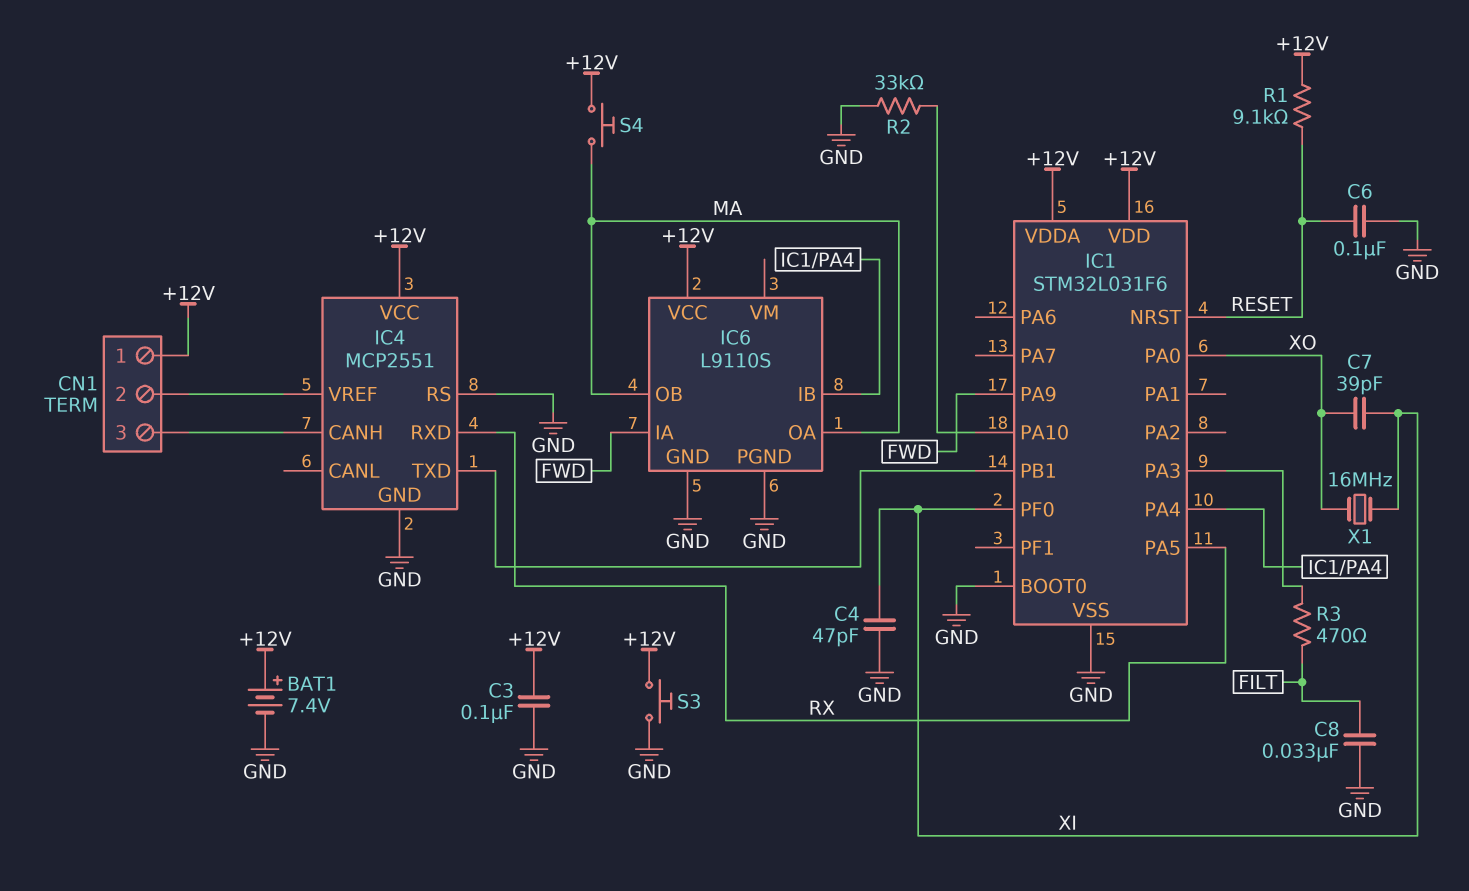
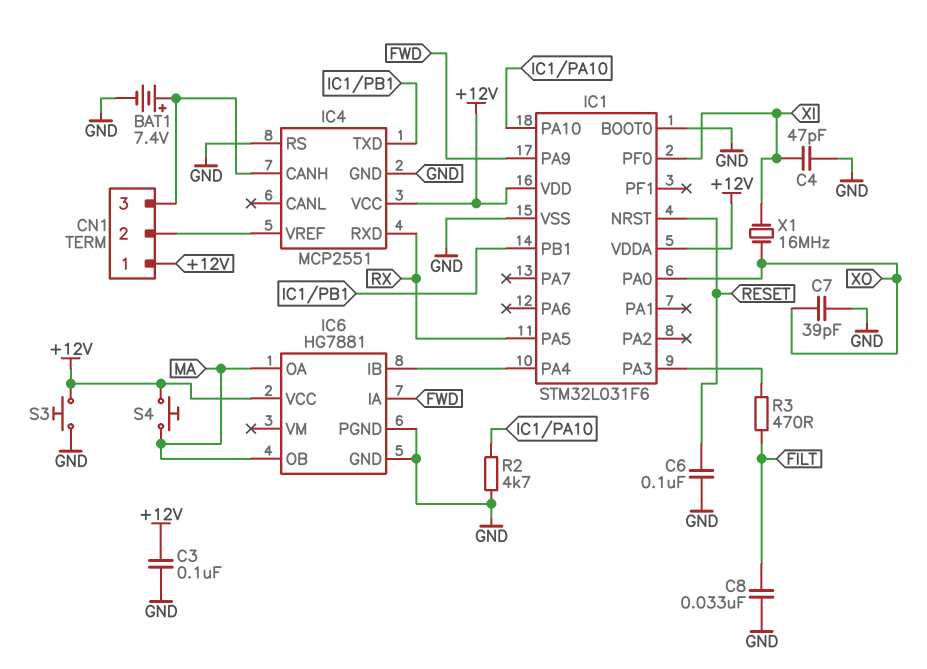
BAT1: 7.4V (plus +12V, minus GND) -> 7.4V (plus CN1/3, minus GND)
C7: 39pF (XI, XO) -> 39pF (GND, XO)
IC6: L9110S -> HG7881
R1: 9.1k (+12V, RESET) -> none
R2: 33k (GND, IC1/PA10) -> 4.7k (GND, IC1/PA10)

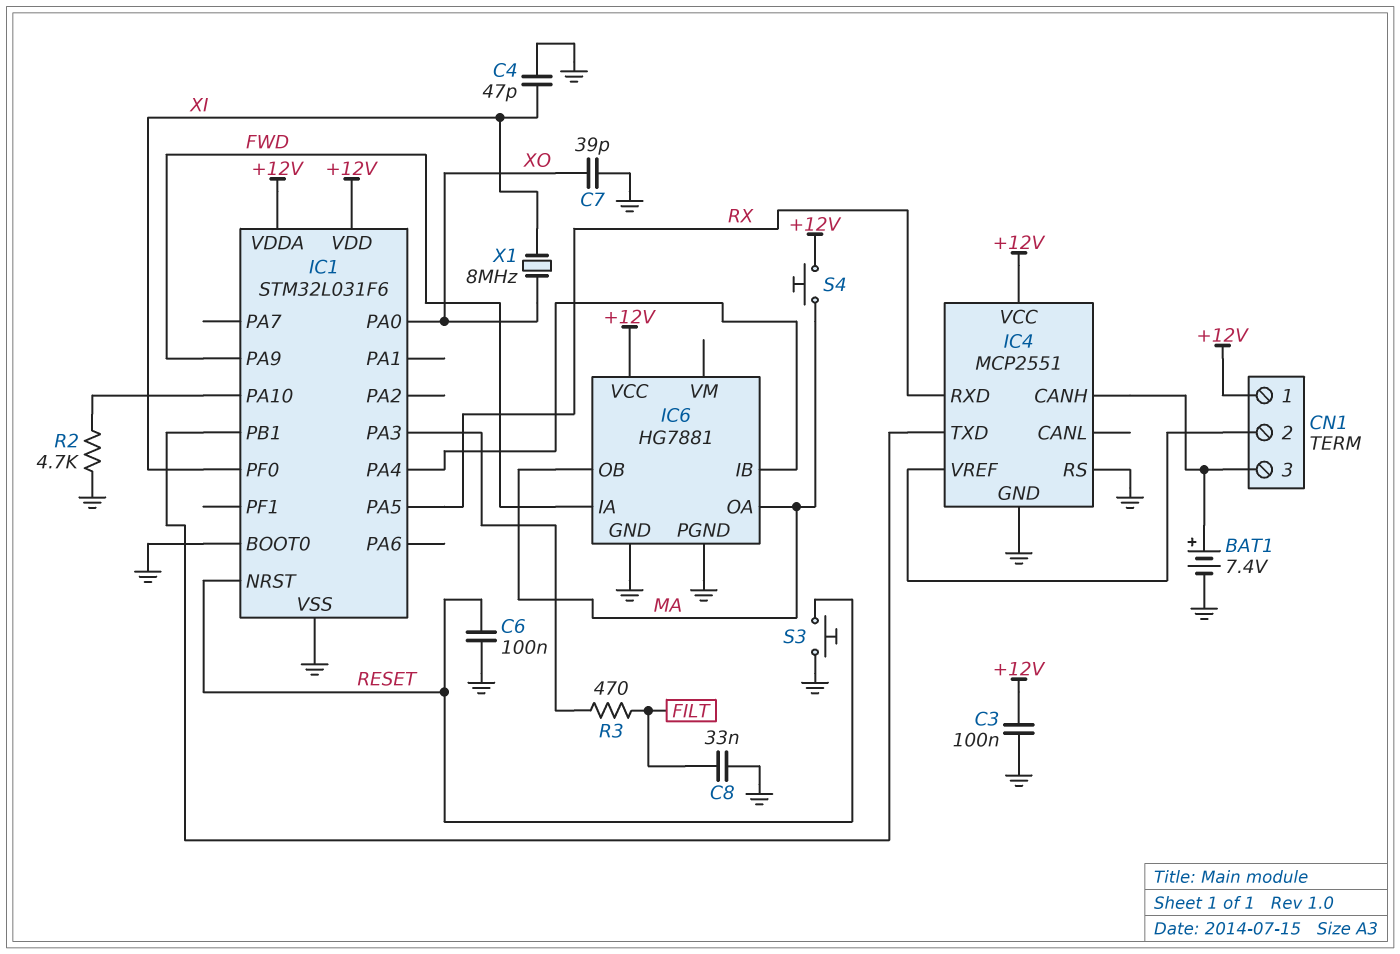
S3: button (+12V, GND) -> button (GND, RESET)
X1: 16MHz (XI, XO) -> 8MHz (XI, XO)

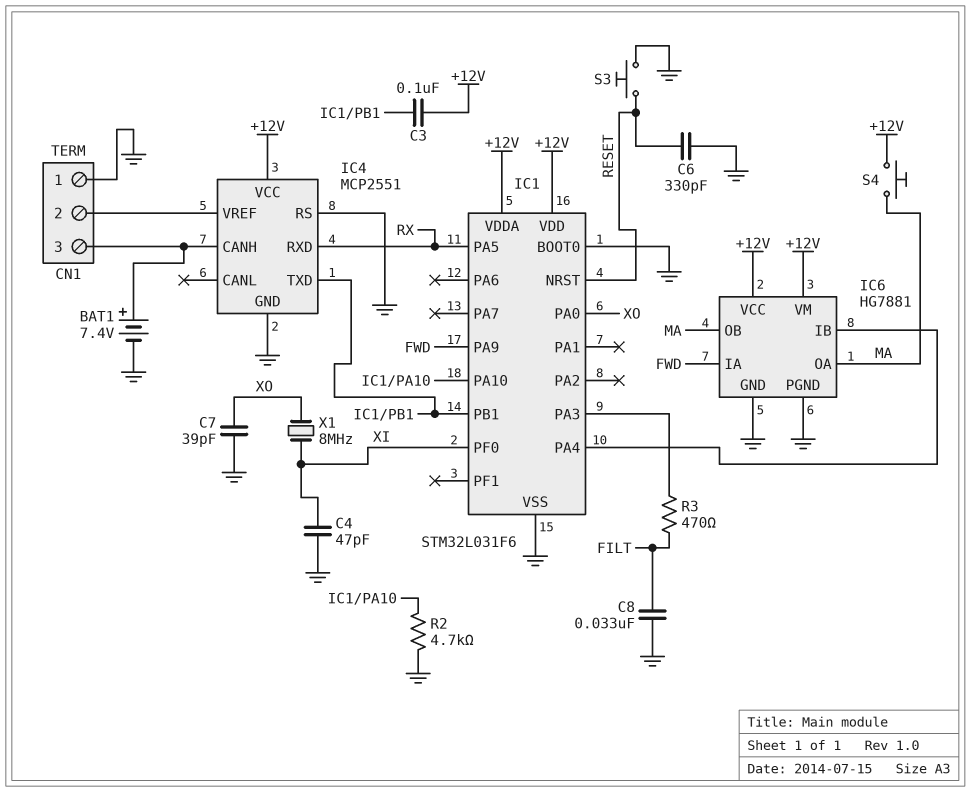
C3: 100nF (+12V, GND) -> 100nF (+12V, IC1/PB1)
C6: 100nF (GND, RESET) -> 330pF (GND, RESET)
CN1 pin 1: +12V -> GND
IC6 pin VM: none -> +12V

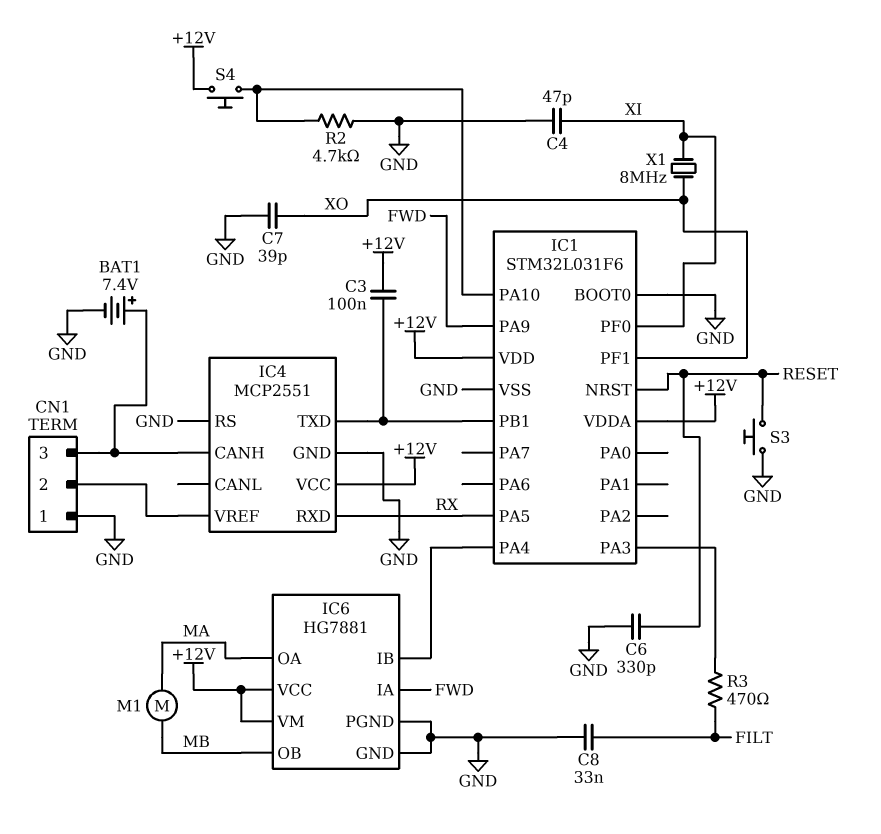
IC1 pin PA0: XO -> none
IC1 pin PF1: none -> XO
IC6 pin OB: MA -> MB
M1: none -> motor (MA, MB)
S4: button (+12V, MA) -> button (+12V, IC1/PA10)

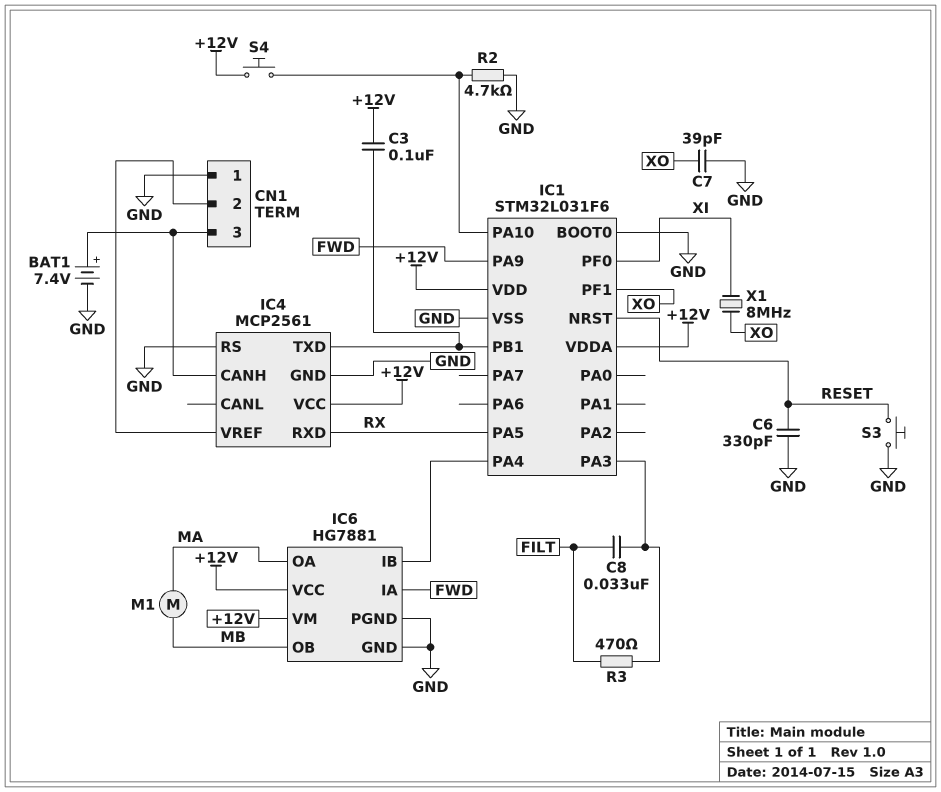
C4: 47pF (GND, XI) -> none
C8: 33nF (FILT, GND) -> 33nF (FILT, IC1/PA3)
IC4: MCP2551 -> MCP2561

